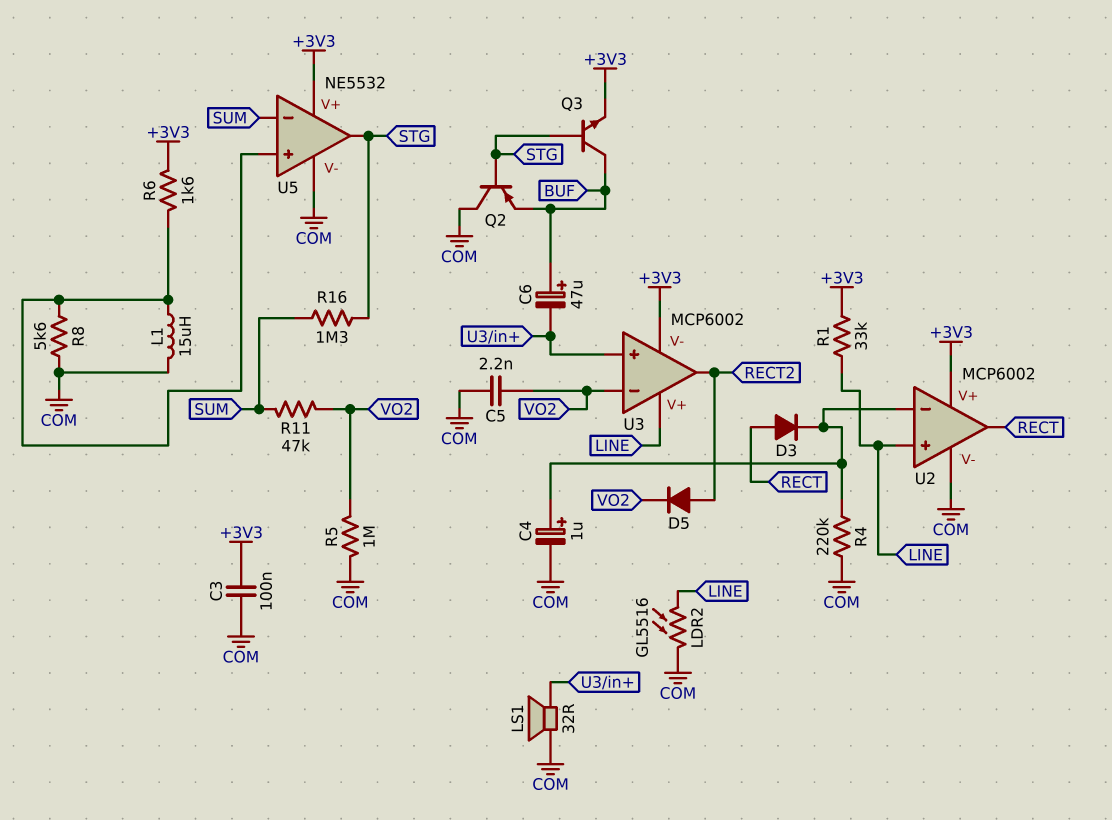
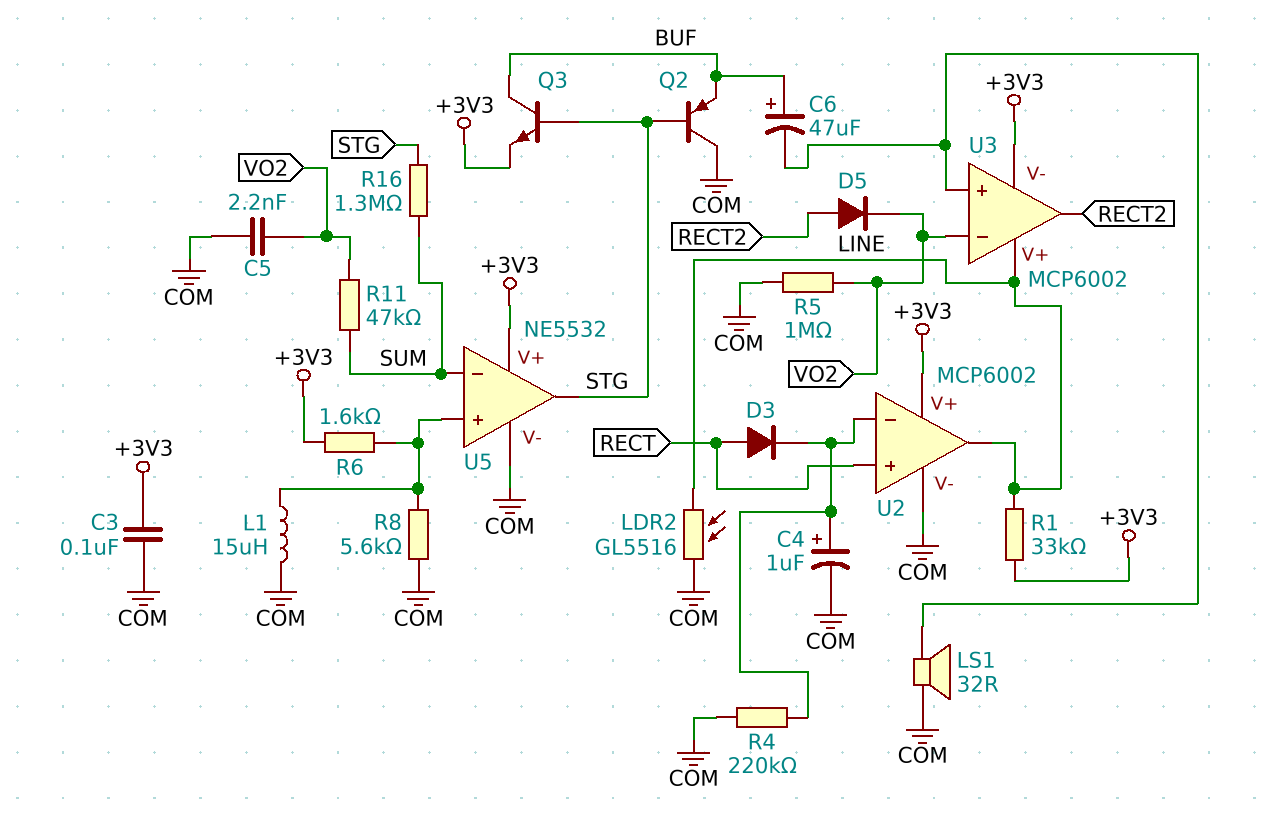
U2 pin in+: LINE -> RECT
U2 pin out: RECT -> LINE

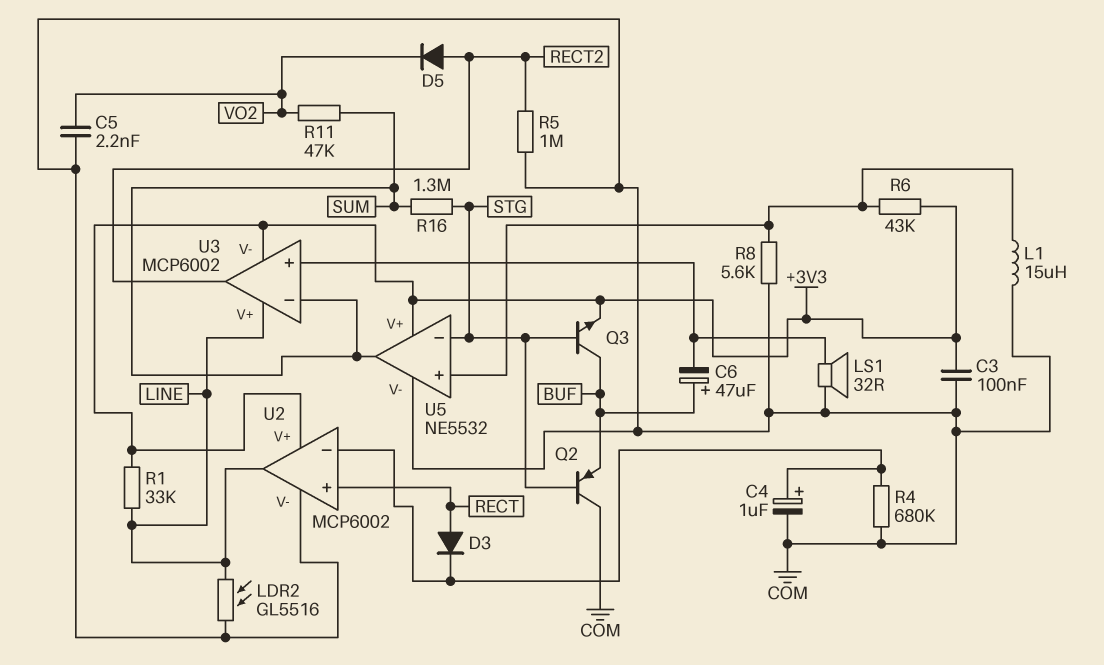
R4: 220k (COM, U2/in-) -> 680k (COM, U2/in-)
R5: 1M (COM, VO2) -> 1M (COM, RECT2)
R6: 1.6k (+3V3, U5/in+) -> 43k (+3V3, U5/in+)
U3 pin in-: VO2 -> SUM
U5 pin in-: SUM -> STG
U5 pin out: STG -> SUM

